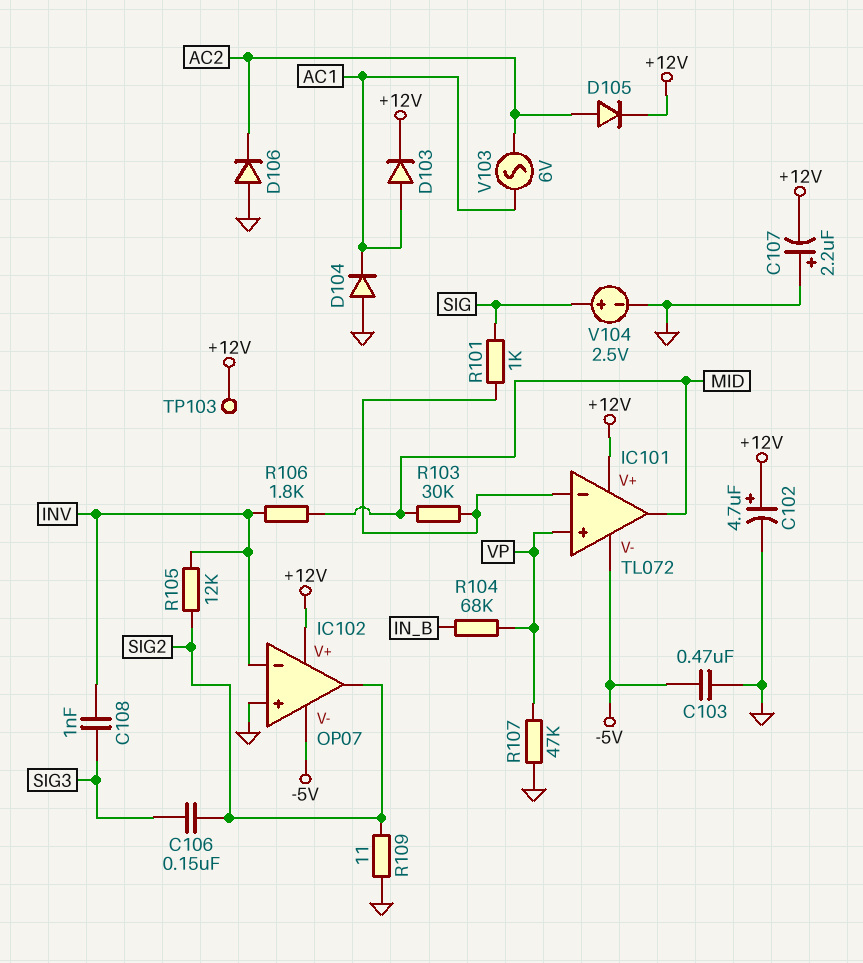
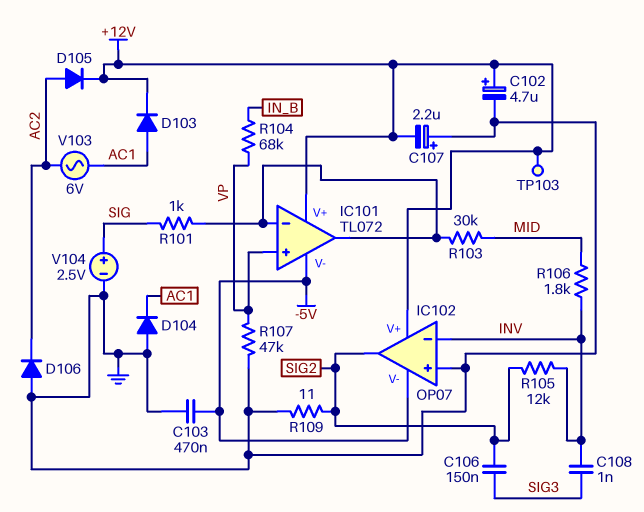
IC101 pin out: MID -> IC101/in-

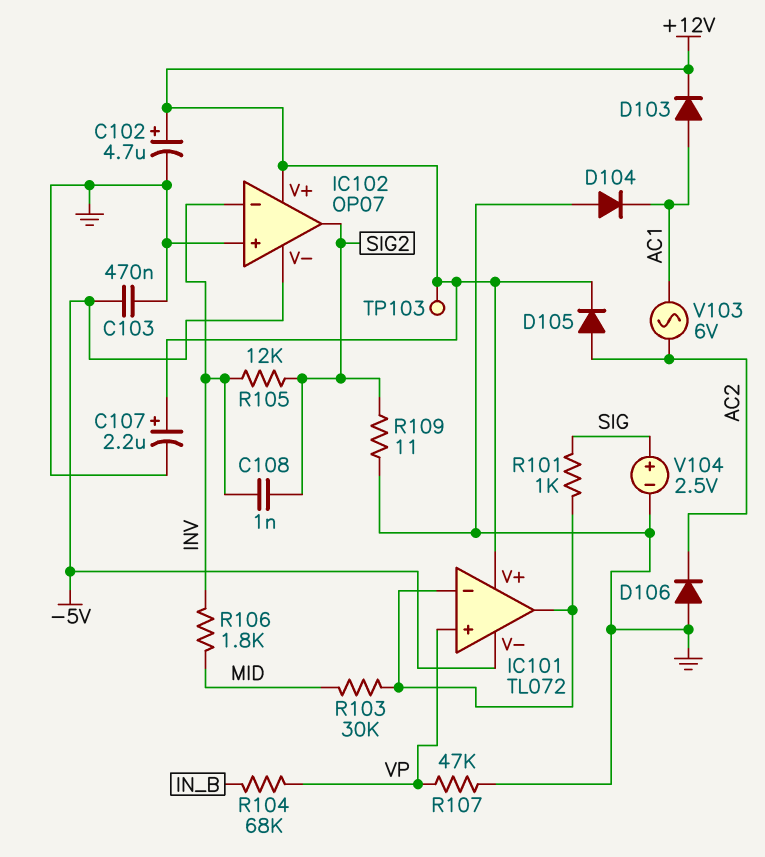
C106: 150nF (SIG2, SIG3) -> none
C107: 2.2uF (plus GND, minus +12V) -> 2.2uF (plus +12V, minus GND)
C108: 1nF (INV, SIG3) -> 1nF (INV, SIG2)

